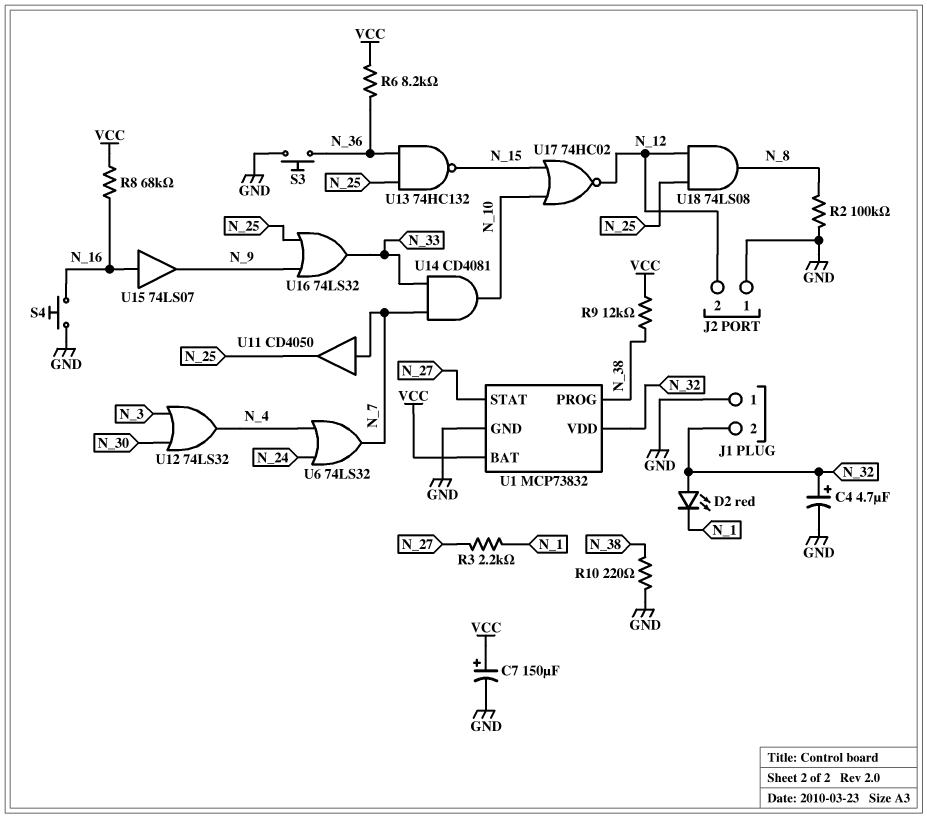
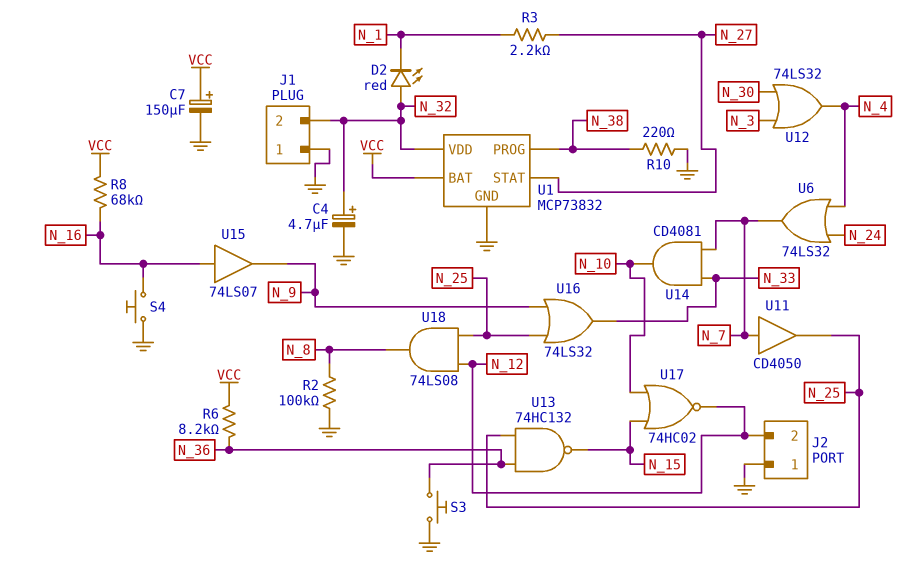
R9: 12k (N_38, VCC) -> none

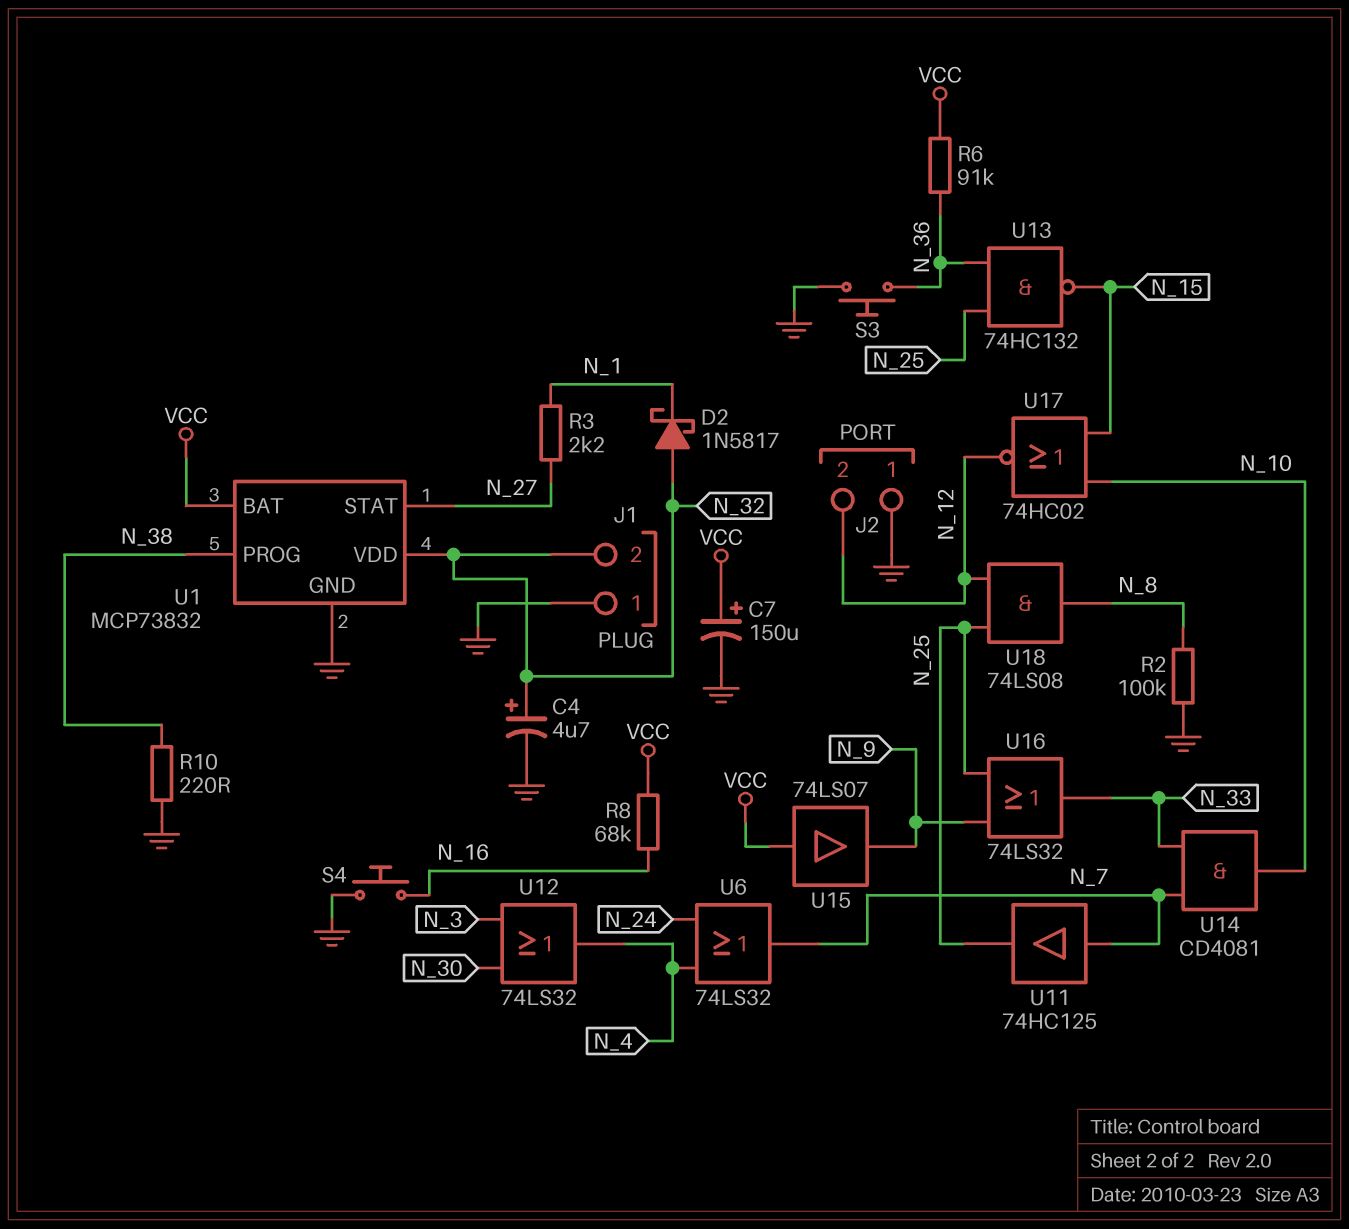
D2: LED red (A N_32, K N_1) -> schottky 1N5817 (A N_32, K N_1)
R6: 8.2k (N_36, VCC) -> 91k (N_36, VCC)
U11: buffer CD4050 (in N_7, out N_25) -> buffer 74HC125 (in N_7, out N_25)
U15: buffer 74LS07 (in N_16, out N_9) -> buffer 74LS07 (in VCC, out N_9)

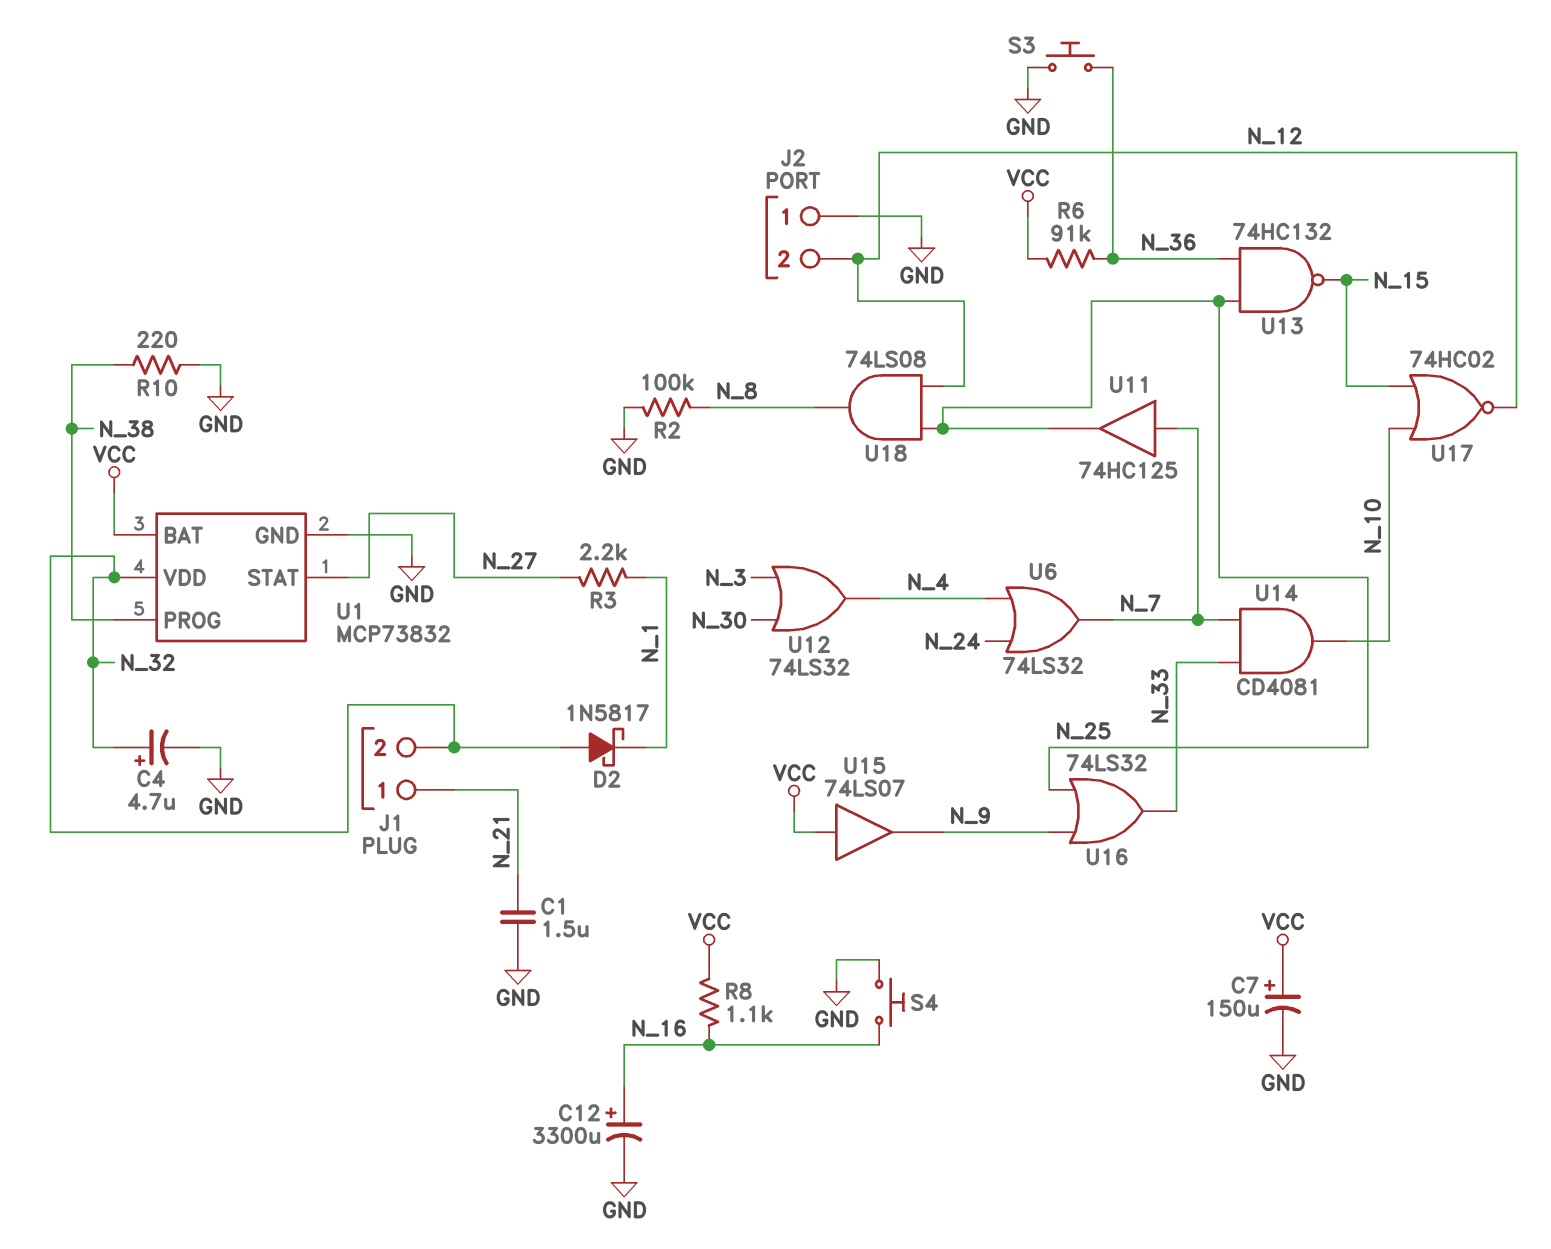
C1: none -> 1.5uF (GND, N_21)
C12: none -> 3300uF (plus N_16, minus GND)
J1 pin 1: GND -> N_21
R8: 68k (N_16, VCC) -> 1.1k (N_16, VCC)

